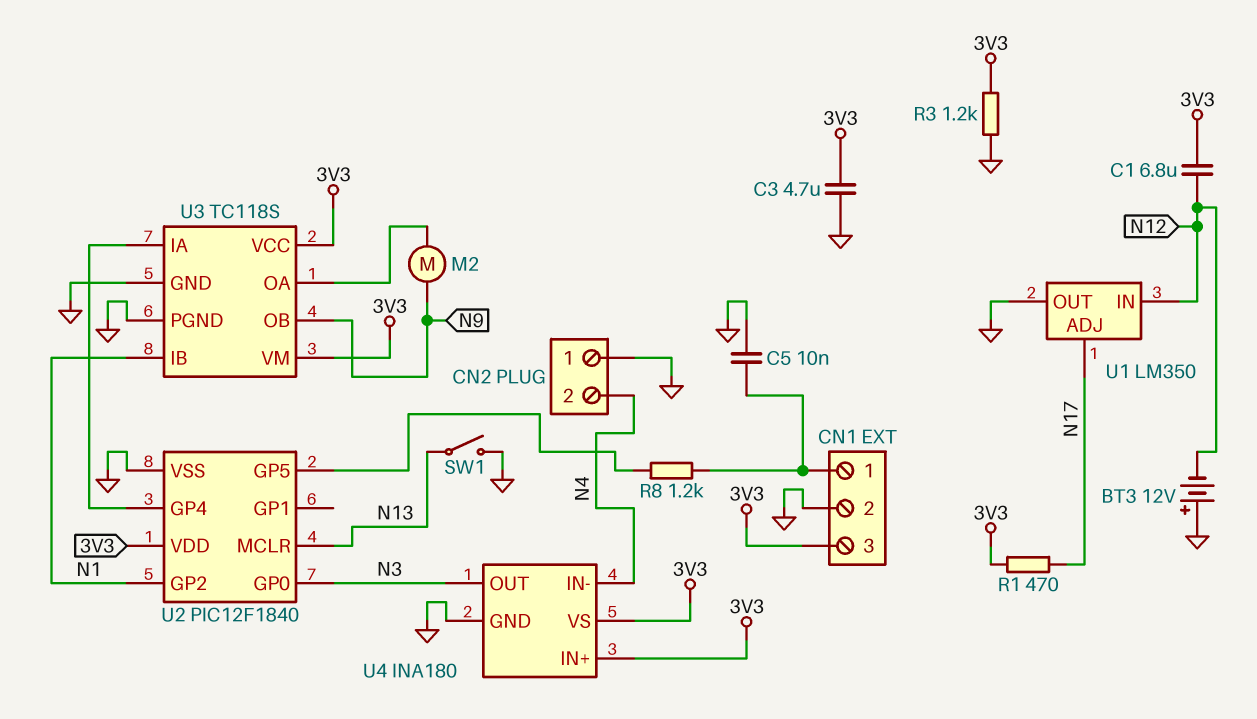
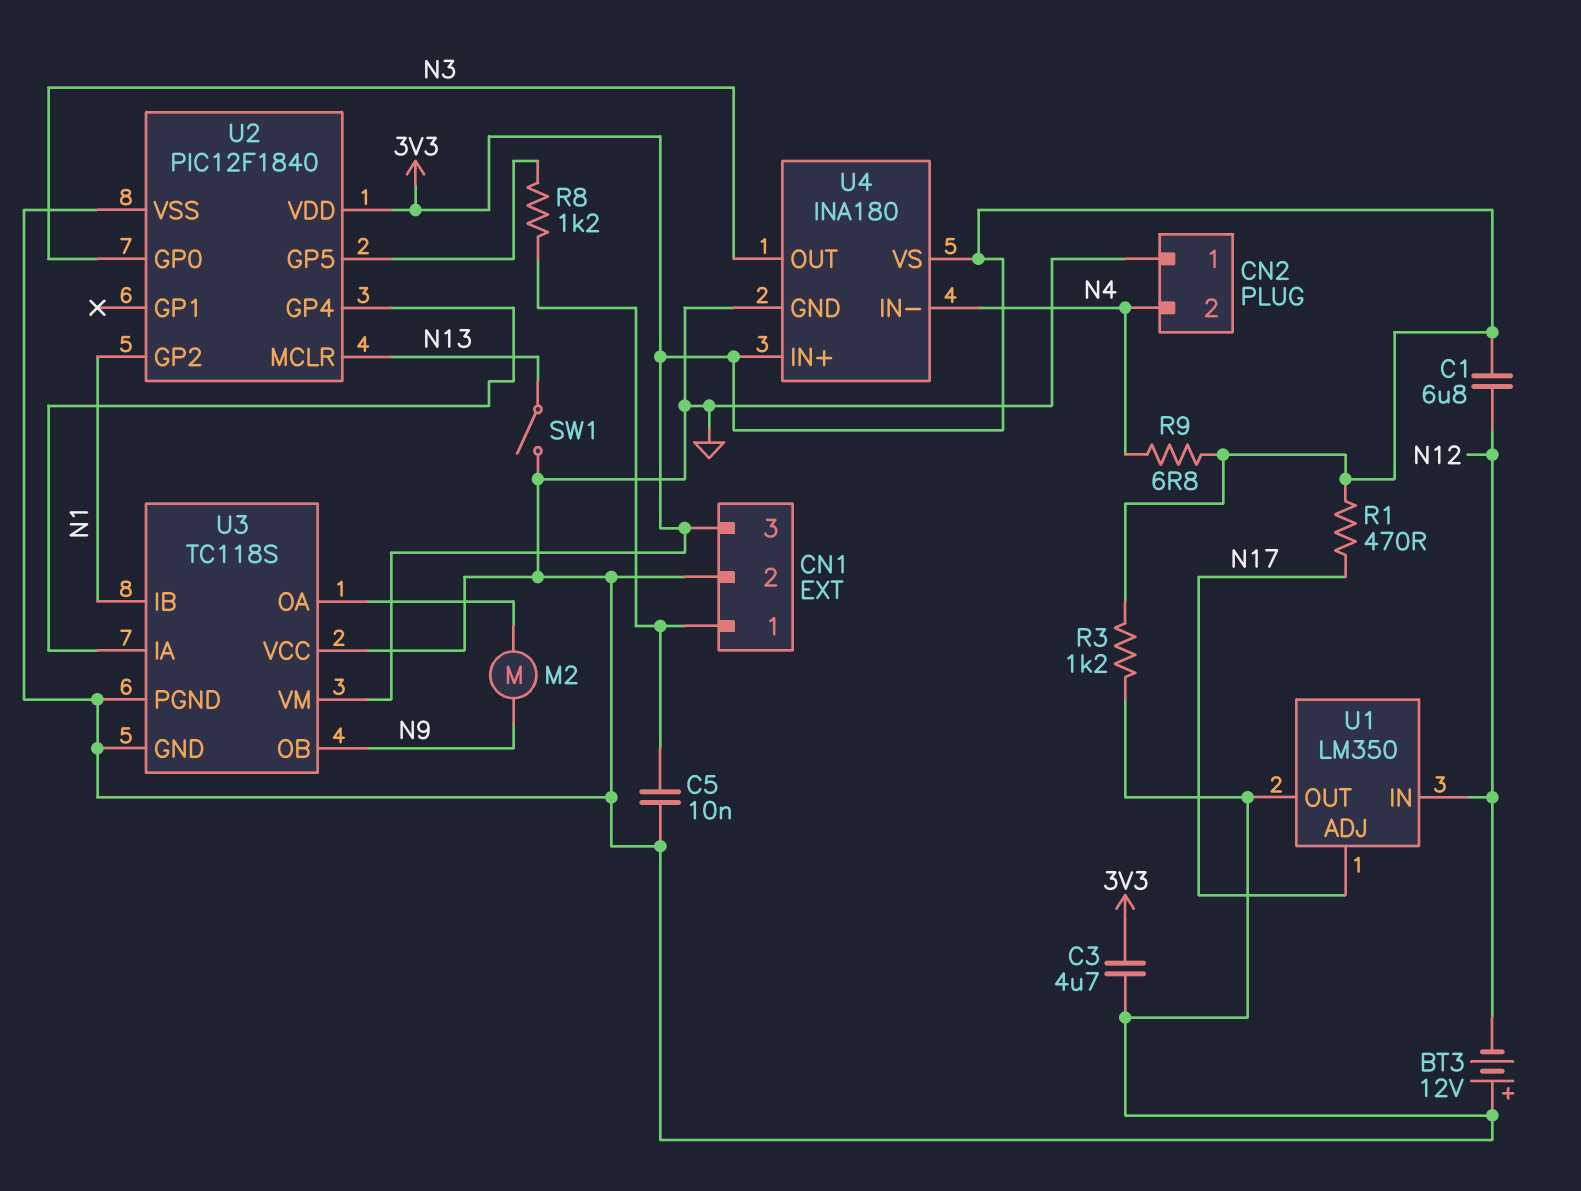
R9: none -> 6.8 (3V3, N4)
U3 pin VCC: 3V3 -> GND

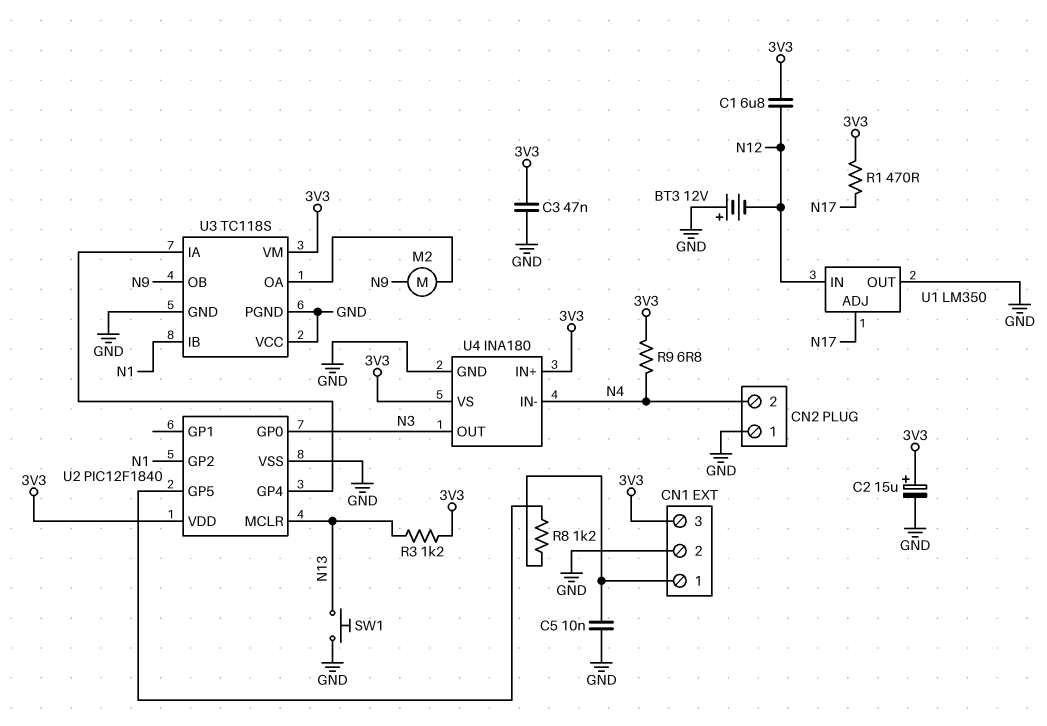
C2: none -> 15uF (plus 3V3, minus GND)
C3: 4.7uF (3V3, GND) -> 47nF (3V3, GND)
R3: 1.2k (3V3, GND) -> 1.2k (3V3, N13)
SW1: switch (GND, N13) -> button (GND, N13)

